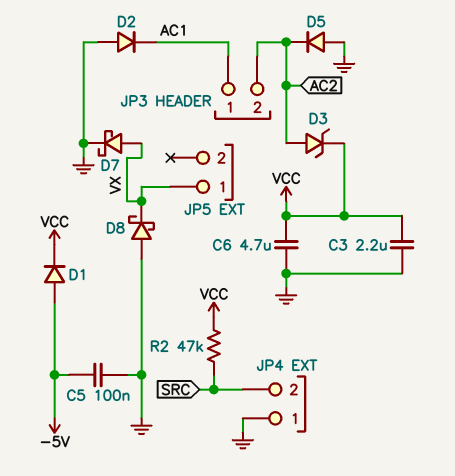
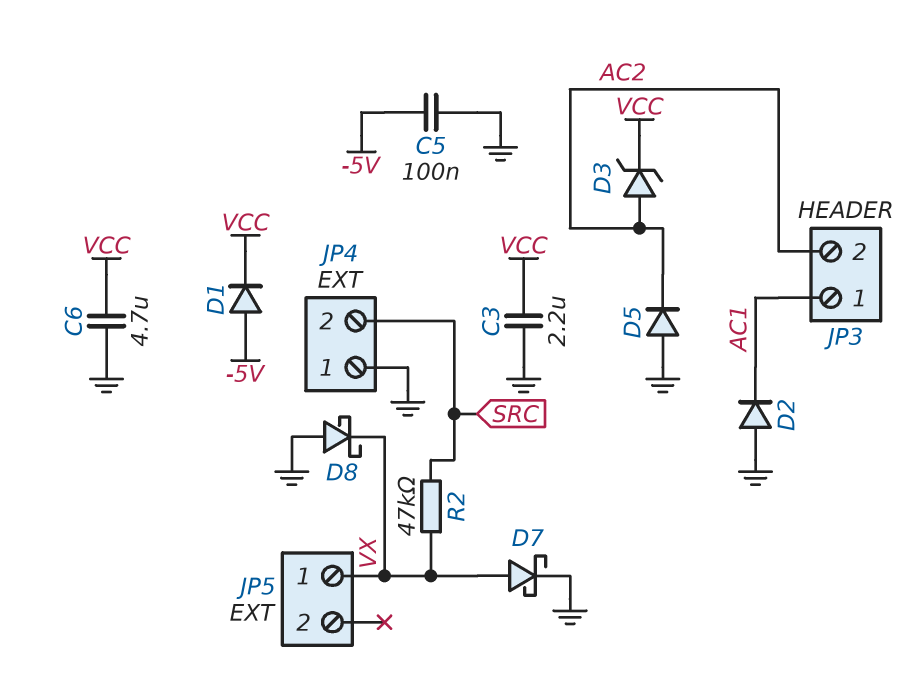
R2: 47k (SRC, VCC) -> 47k (SRC, VX)

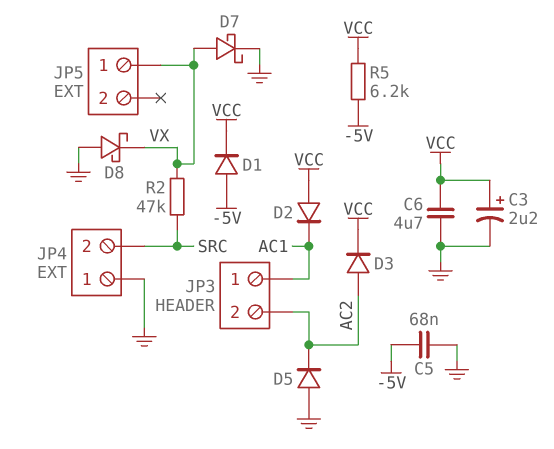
C3: 2.2uF (GND, VCC) -> 2.2uF (plus VCC, minus GND)
C5: 100nF (-5V, GND) -> 68nF (-5V, GND)
D2: diode (A GND, K AC1) -> diode (A VCC, K AC1)
D3: zener (A AC2, K VCC) -> diode (A AC2, K VCC)
R5: none -> 6.2k (-5V, VCC)

